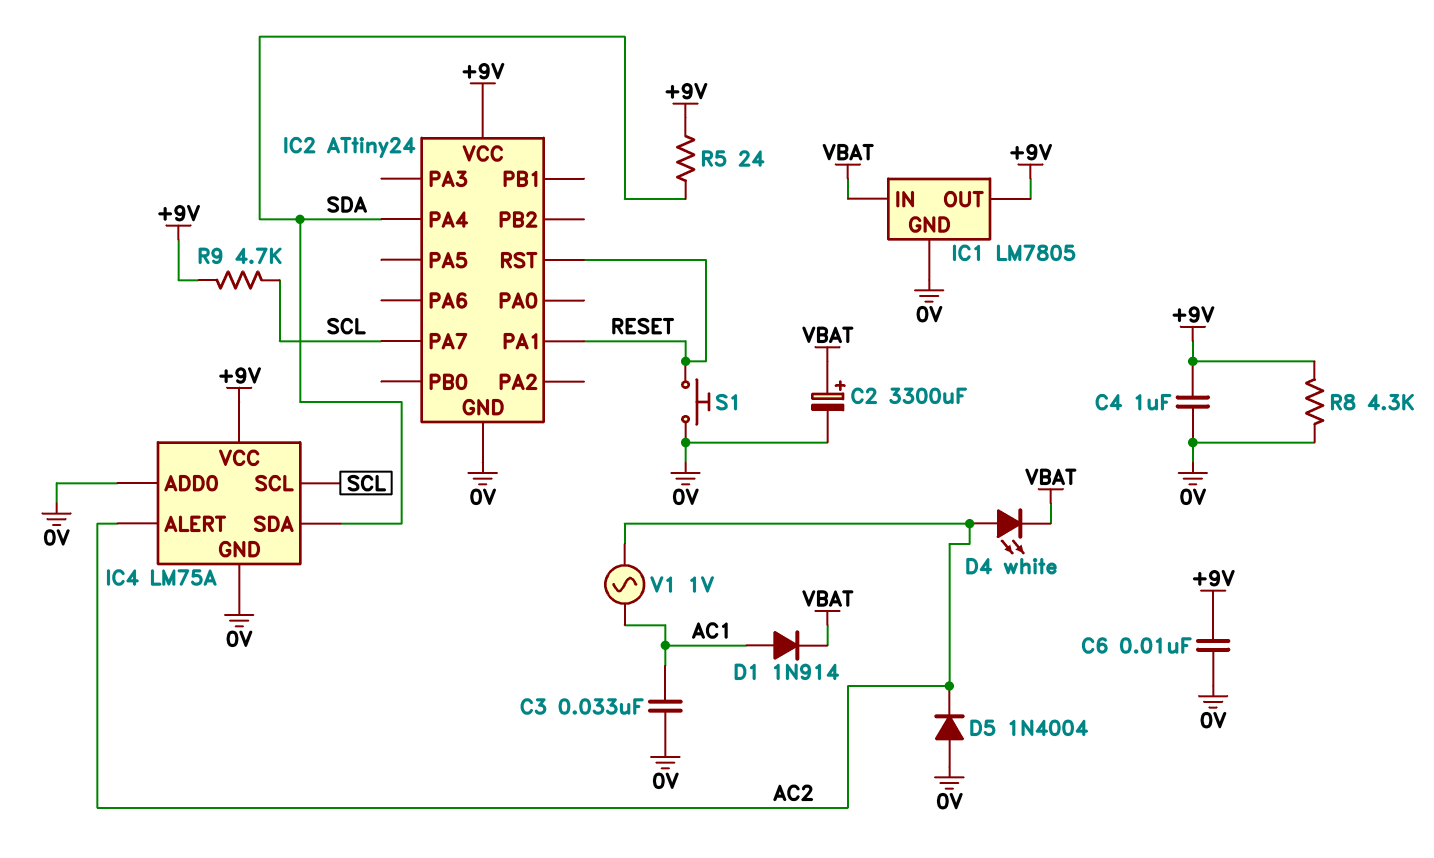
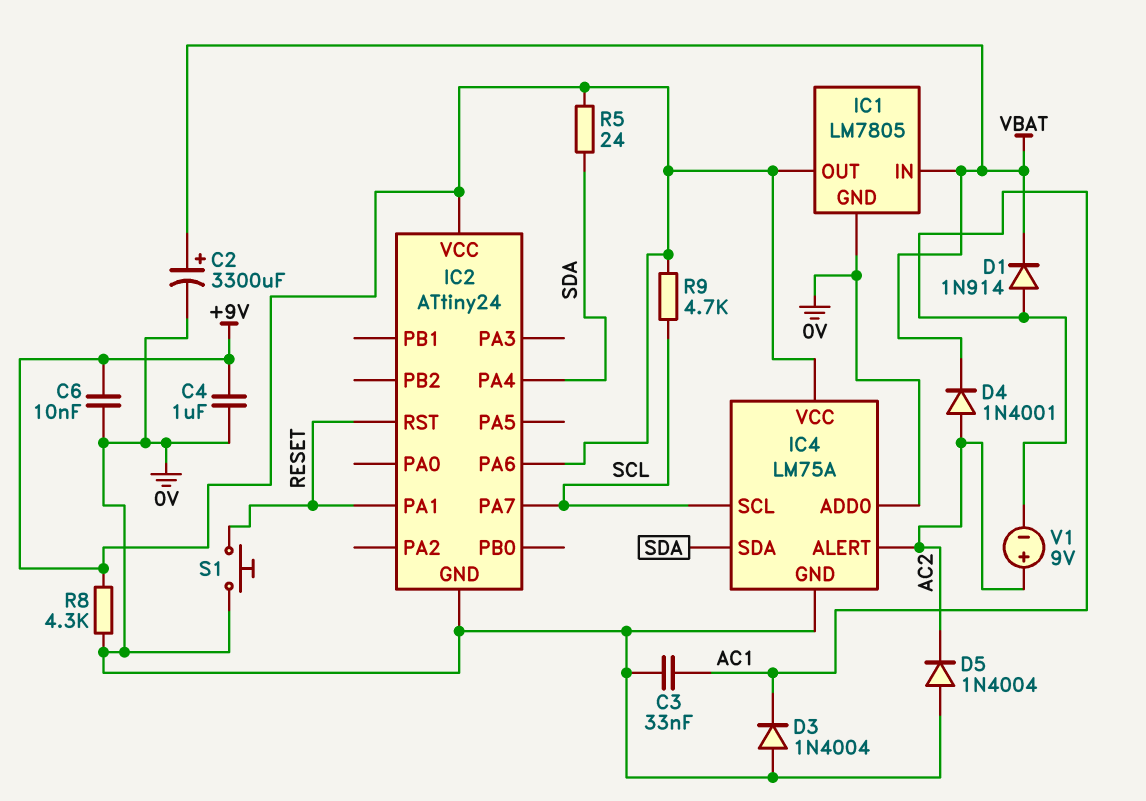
D3: none -> diode 1N4004 (A 0V, K AC1)
D4: LED white (A AC2, K VBAT) -> diode 1N4001 (A AC2, K VBAT)
IC2 pin PA6: none -> +9V
V1: AC 1V (AC1, AC2) -> 9V (plus AC2, minus AC1)

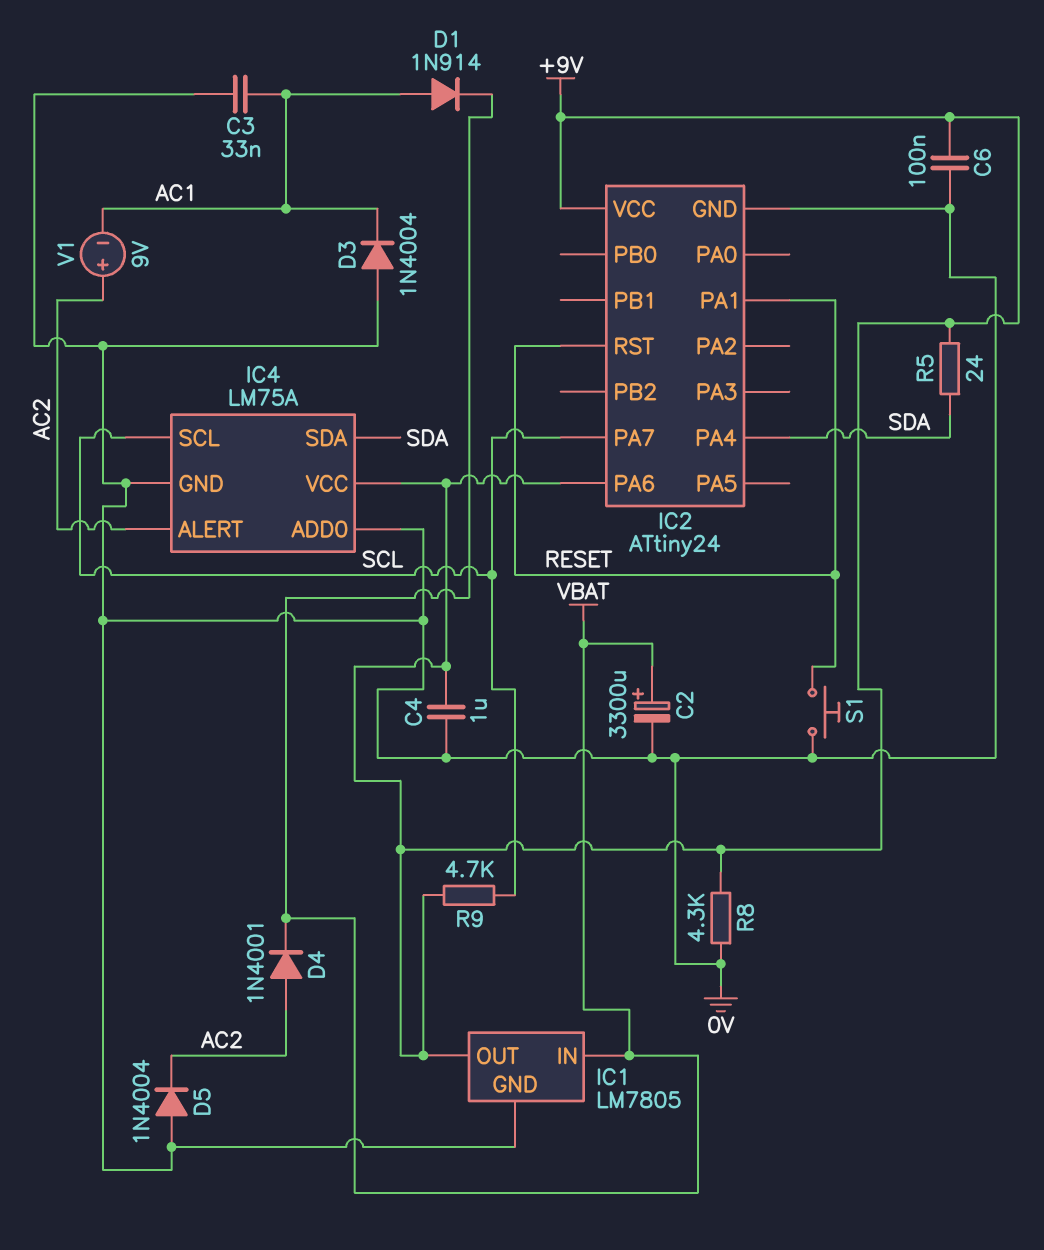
C6: 10nF (+9V, 0V) -> 100nF (+9V, 0V)

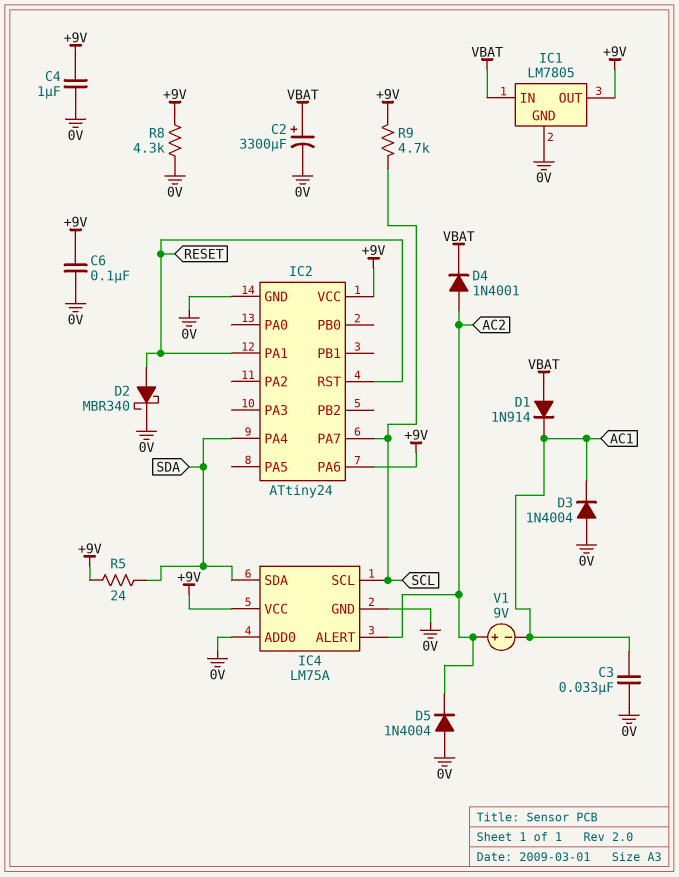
D1: diode 1N914 (A AC1, K VBAT) -> diode 1N914 (A VBAT, K AC1)
D2: none -> schottky MBR340 (A RESET, K 0V)
S1: button (0V, RESET) -> none

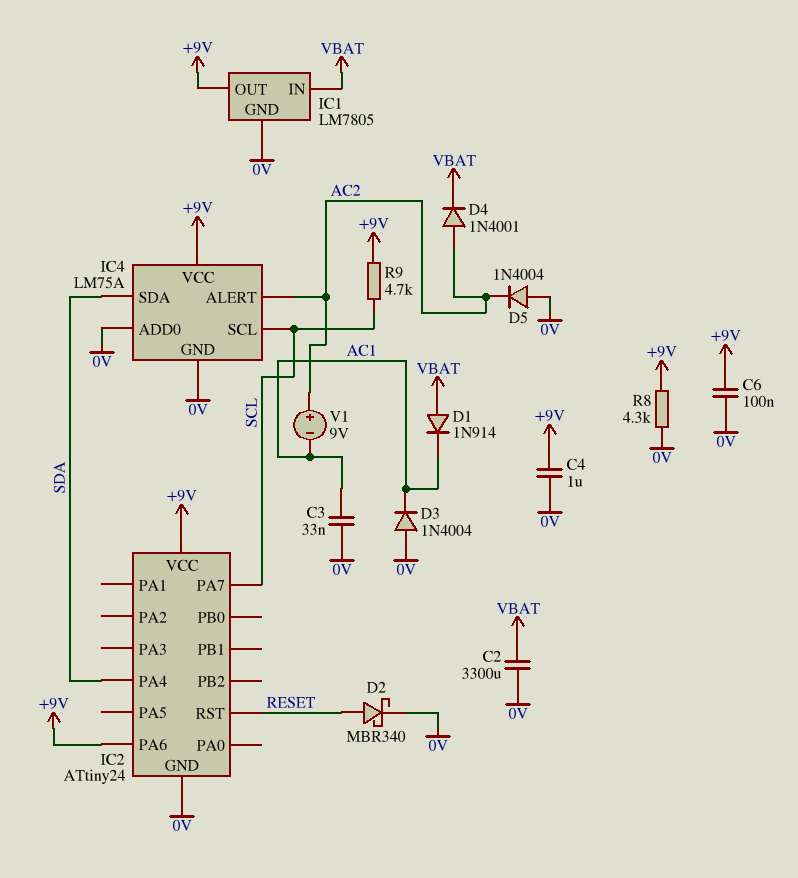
C2: 3300uF (plus VBAT, minus 0V) -> 3300uF (0V, VBAT)
IC2 pin PA1: RESET -> none
R5: 24 (+9V, SDA) -> none

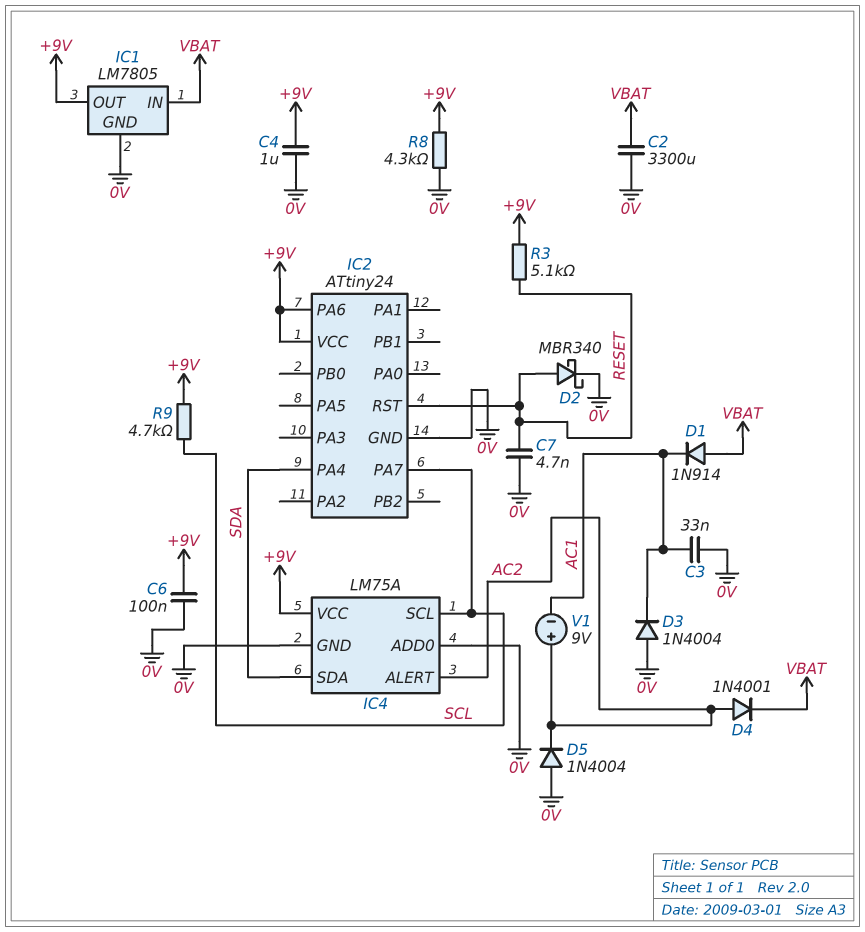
C7: none -> 4.7nF (0V, RESET)
R3: none -> 5.1k (+9V, RESET)

